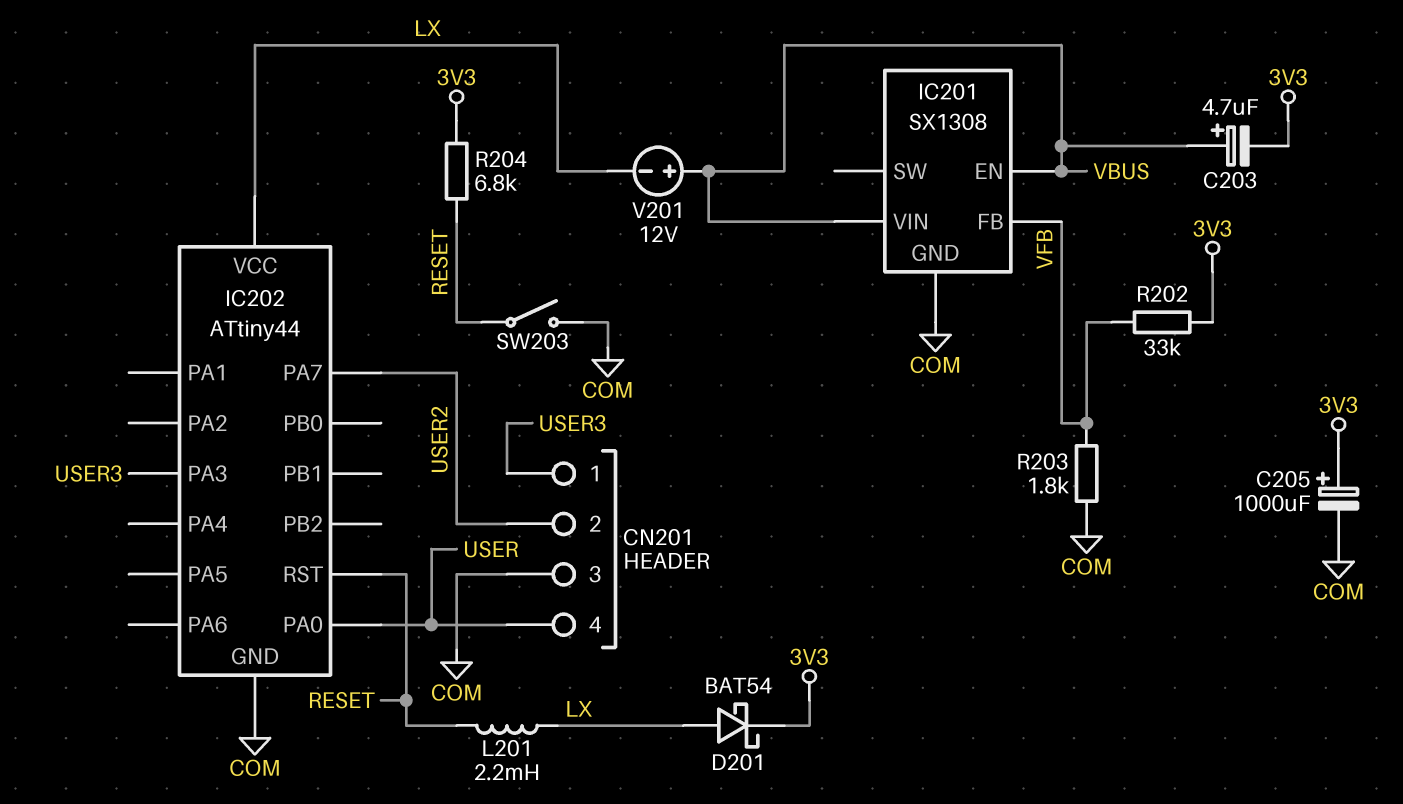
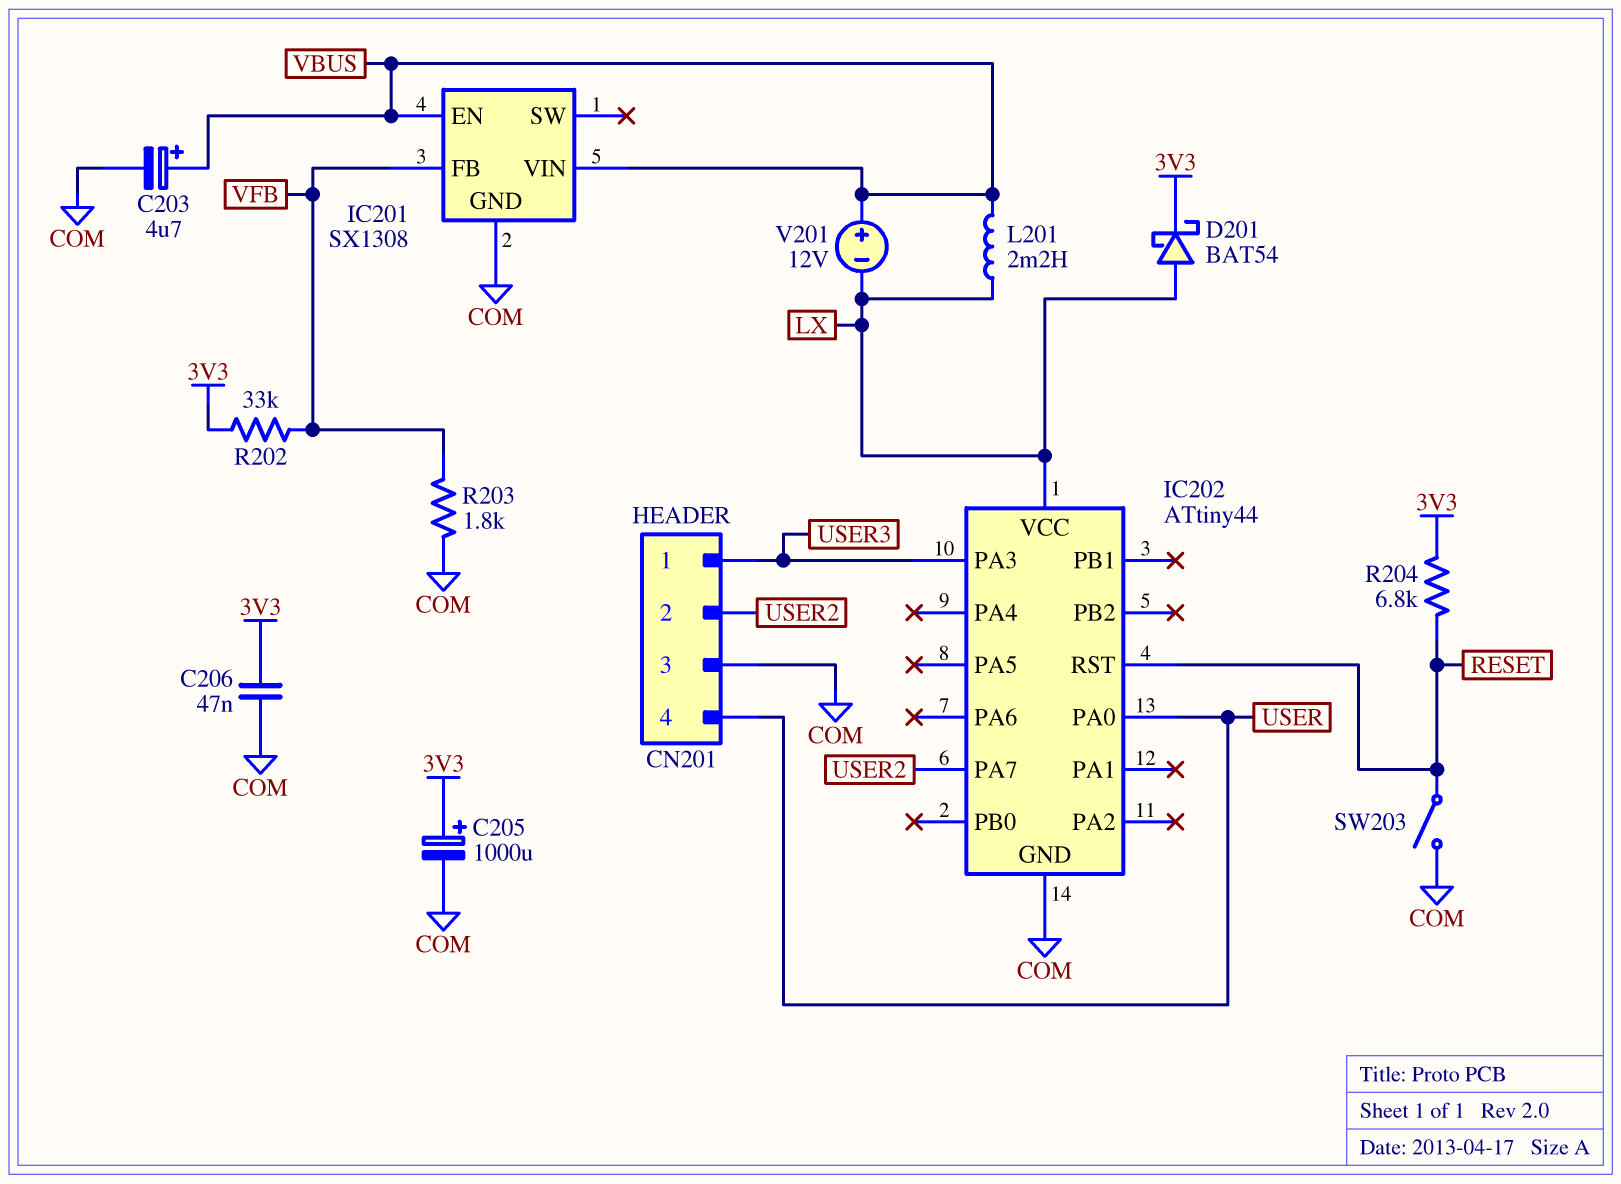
C203: 4.7uF (plus VBUS, minus 3V3) -> 4.7uF (plus VBUS, minus COM)
C206: none -> 47nF (3V3, COM)
L201: 2.2mH (LX, RESET) -> 2.2mH (LX, VBUS)

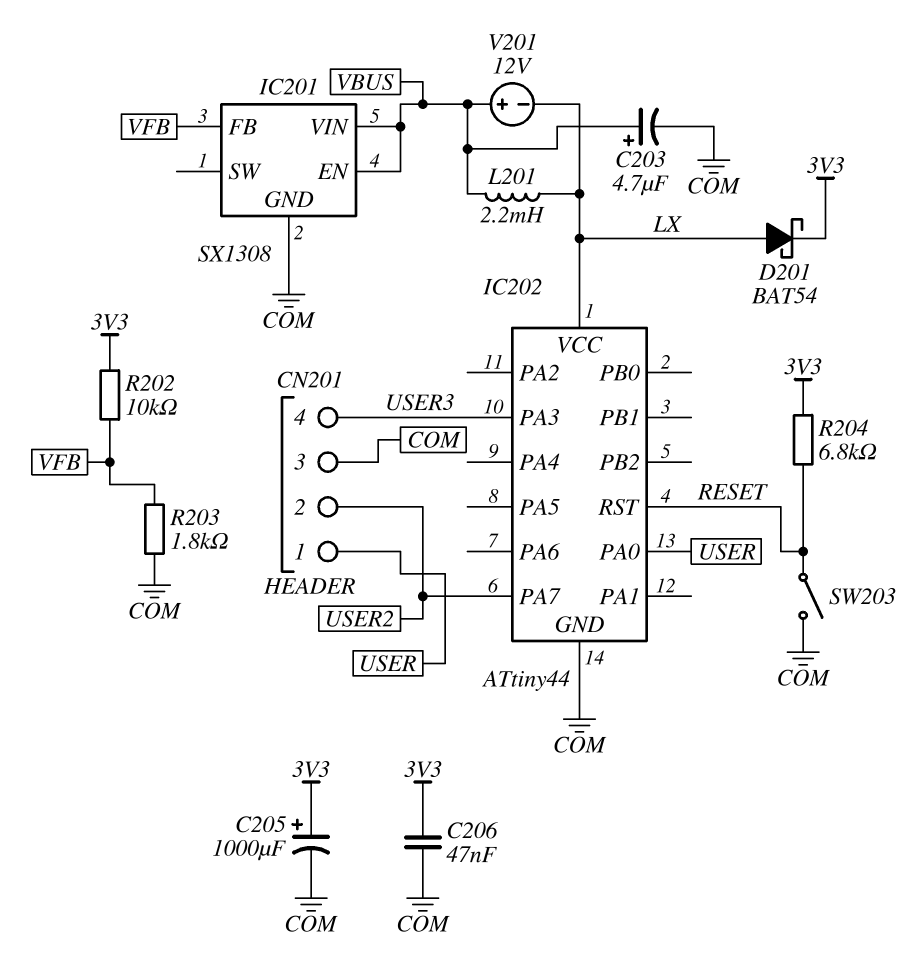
CN201 pin 1: USER3 -> USER
CN201 pin 4: USER -> USER3
R202: 33k (3V3, VFB) -> 10k (3V3, VFB)

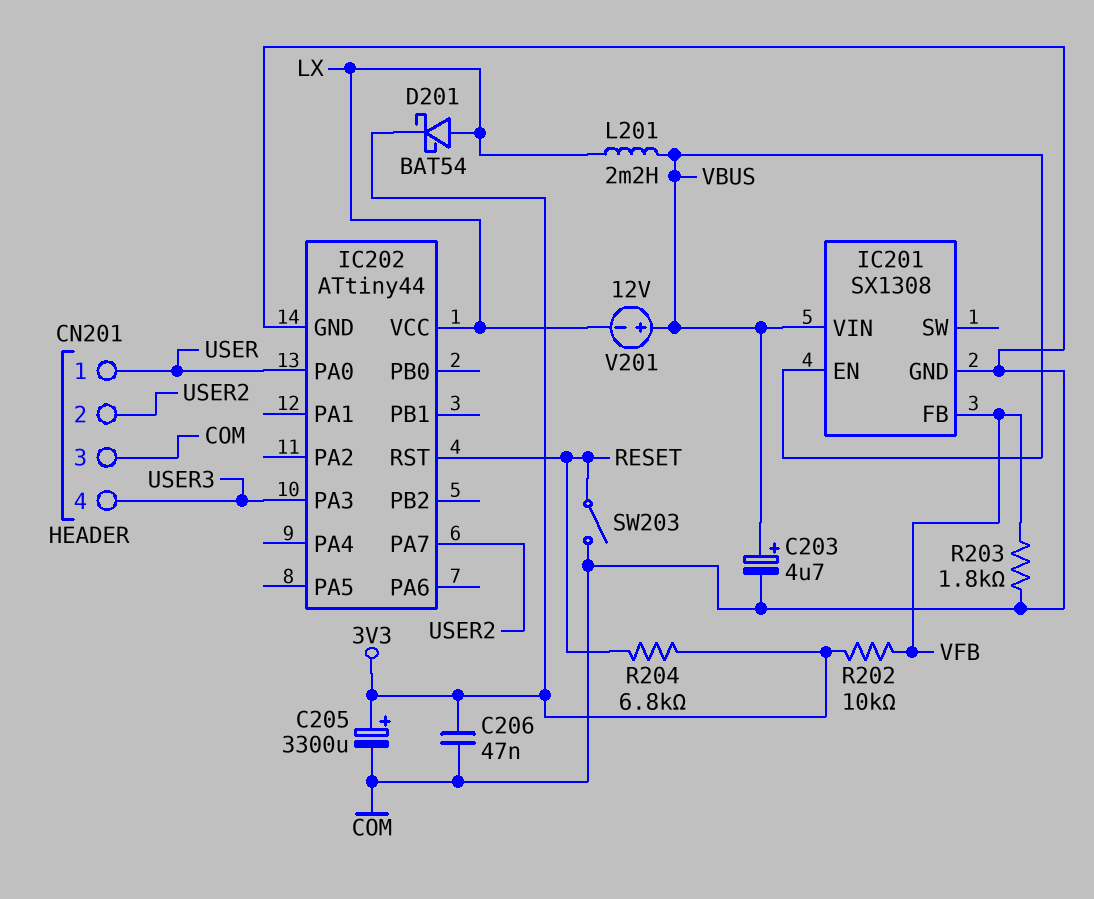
C205: 1000uF (plus 3V3, minus COM) -> 3300uF (plus 3V3, minus COM)

